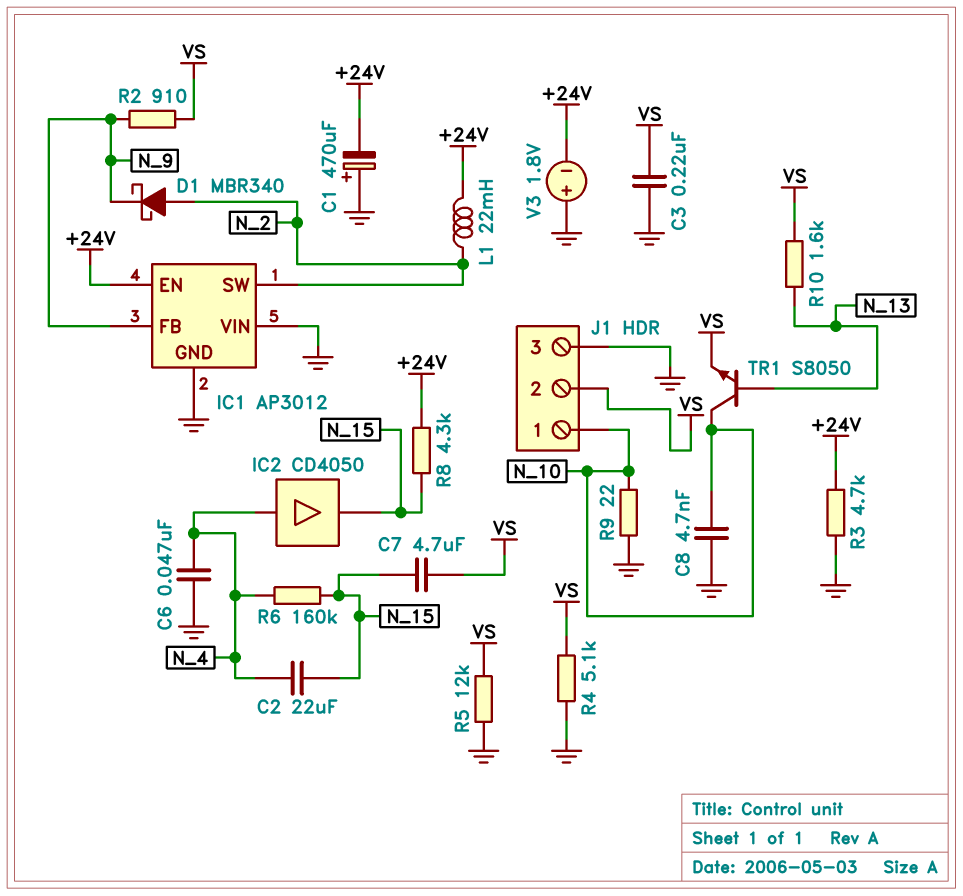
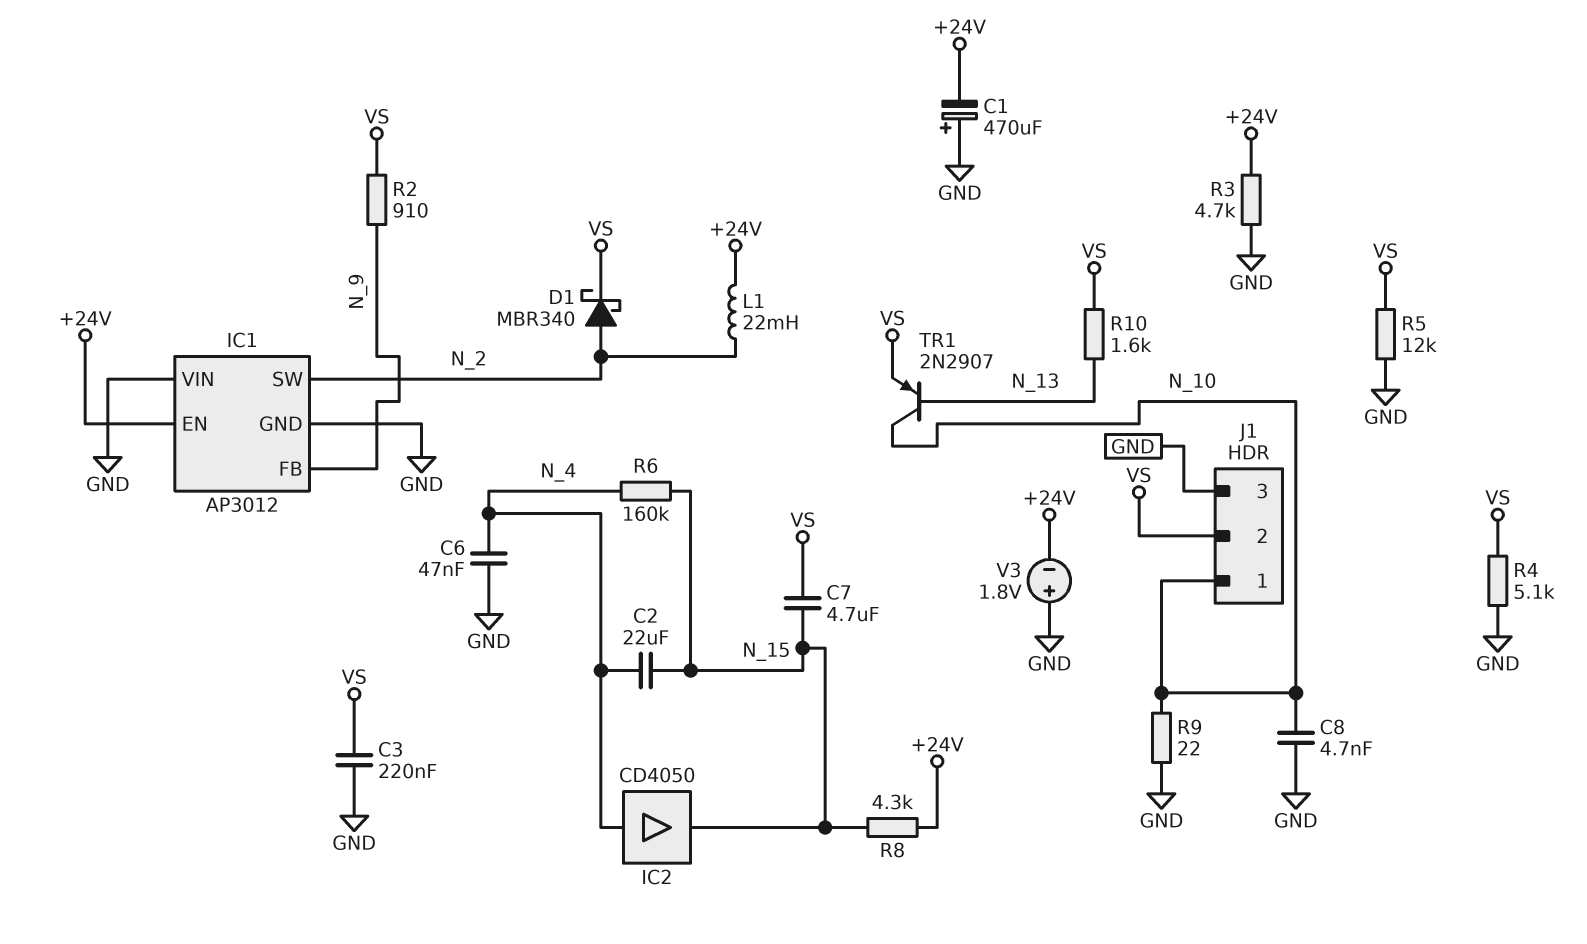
D1: schottky MBR340 (A N_2, K N_9) -> schottky MBR340 (A N_2, K VS)
TR1: NPN S8050 (B N_13, C N_10, E VS) -> PNP 2N2907 (B N_13, C N_10, E VS)

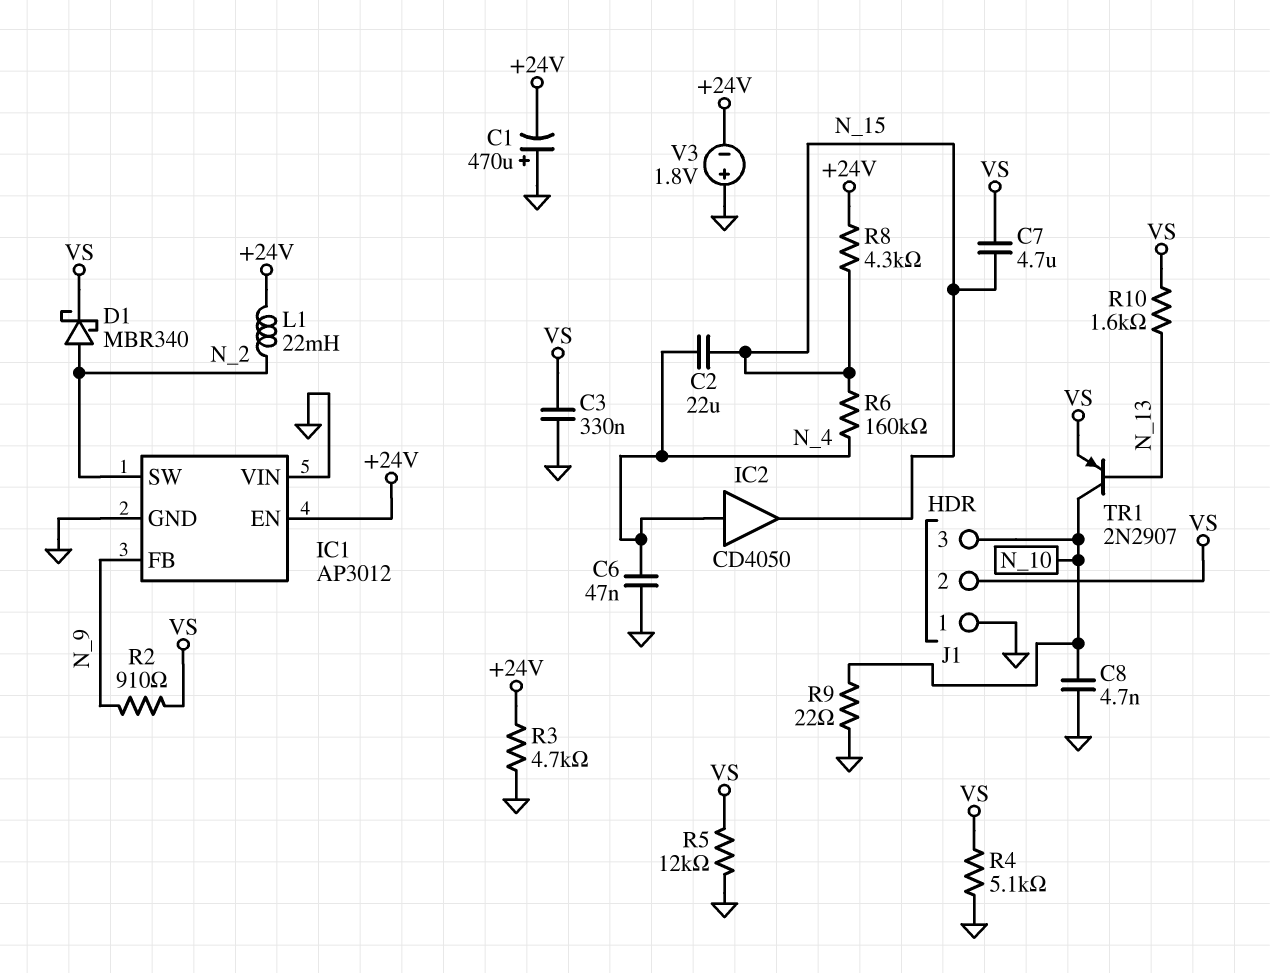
C3: 220nF (GND, VS) -> 330nF (GND, VS)
J1 pin 1: N_10 -> GND
J1 pin 3: GND -> N_10

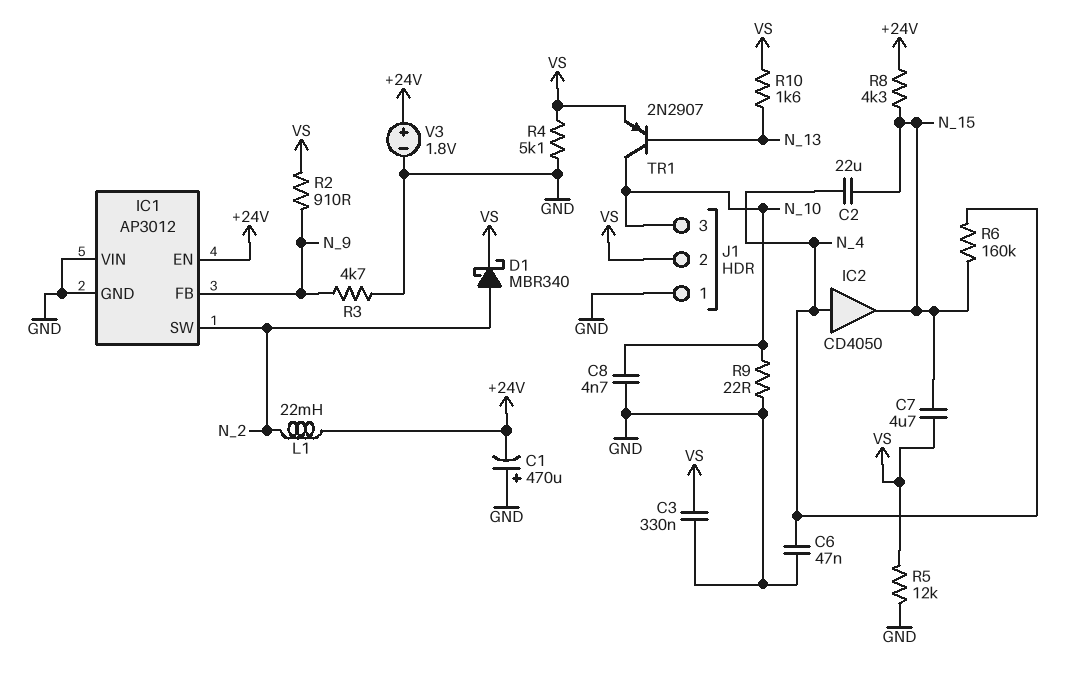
R3: 4.7k (+24V, GND) -> 4.7k (GND, N_9)
V3: 1.8V (plus GND, minus +24V) -> 1.8V (plus +24V, minus GND)

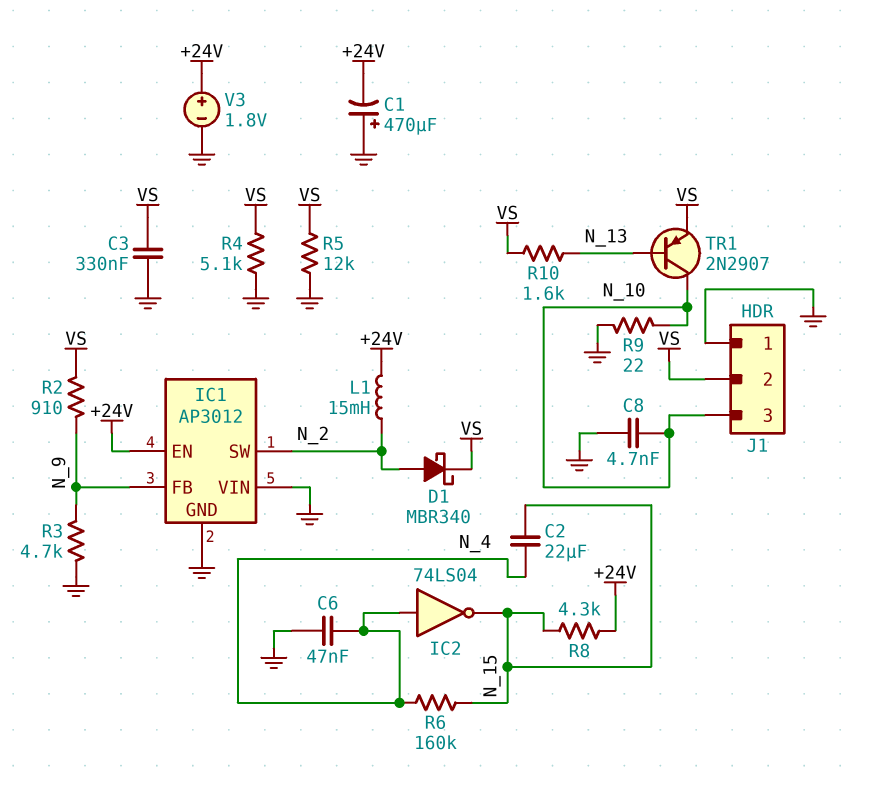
C7: 4.7uF (N_15, VS) -> none
IC2: buffer CD4050 (in N_4, out N_15) -> NOT 74LS04 (in N_4, out N_15)
L1: 22mH (+24V, N_2) -> 15mH (+24V, N_2)

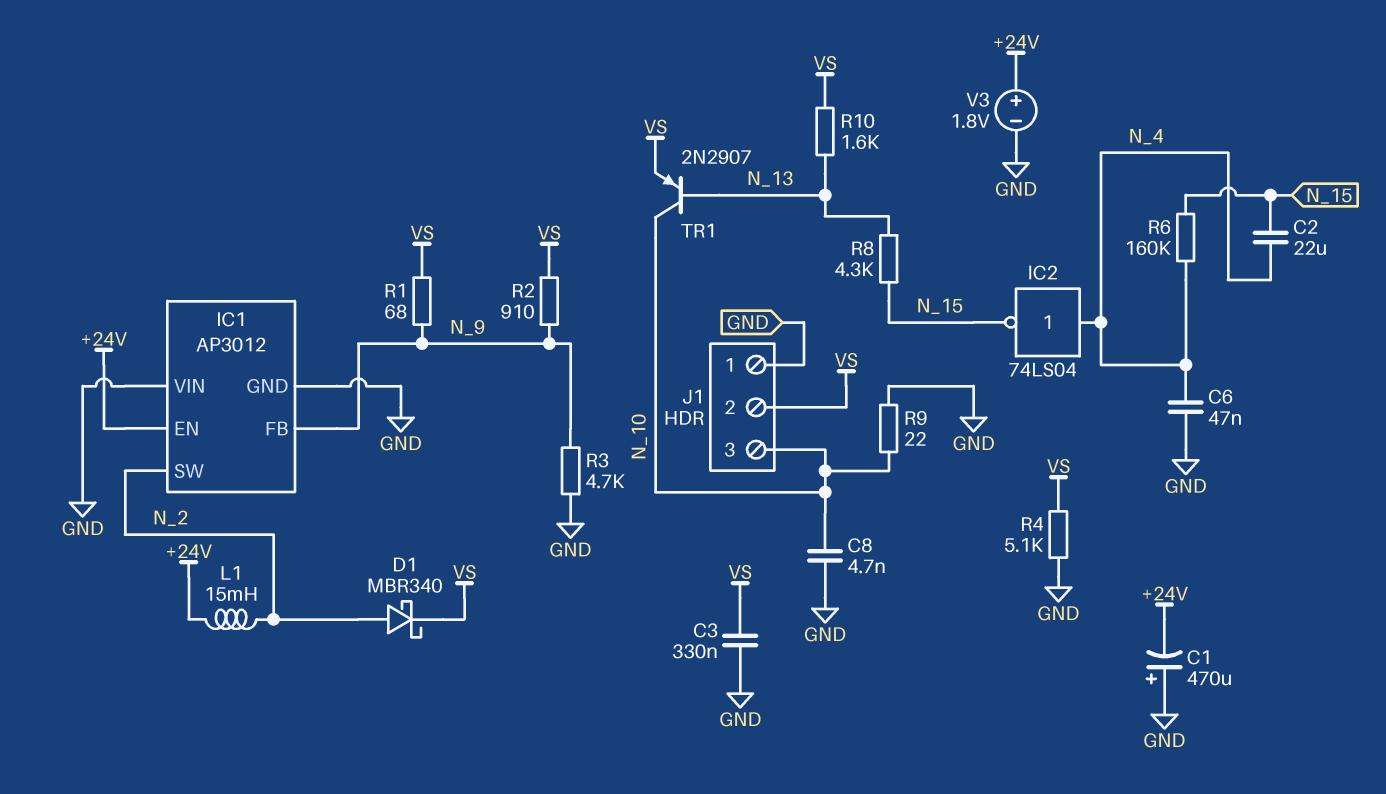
R1: none -> 68 (N_9, VS)
R5: 12k (GND, VS) -> none
R8: 4.3k (+24V, N_15) -> 4.3k (N_13, N_15)

